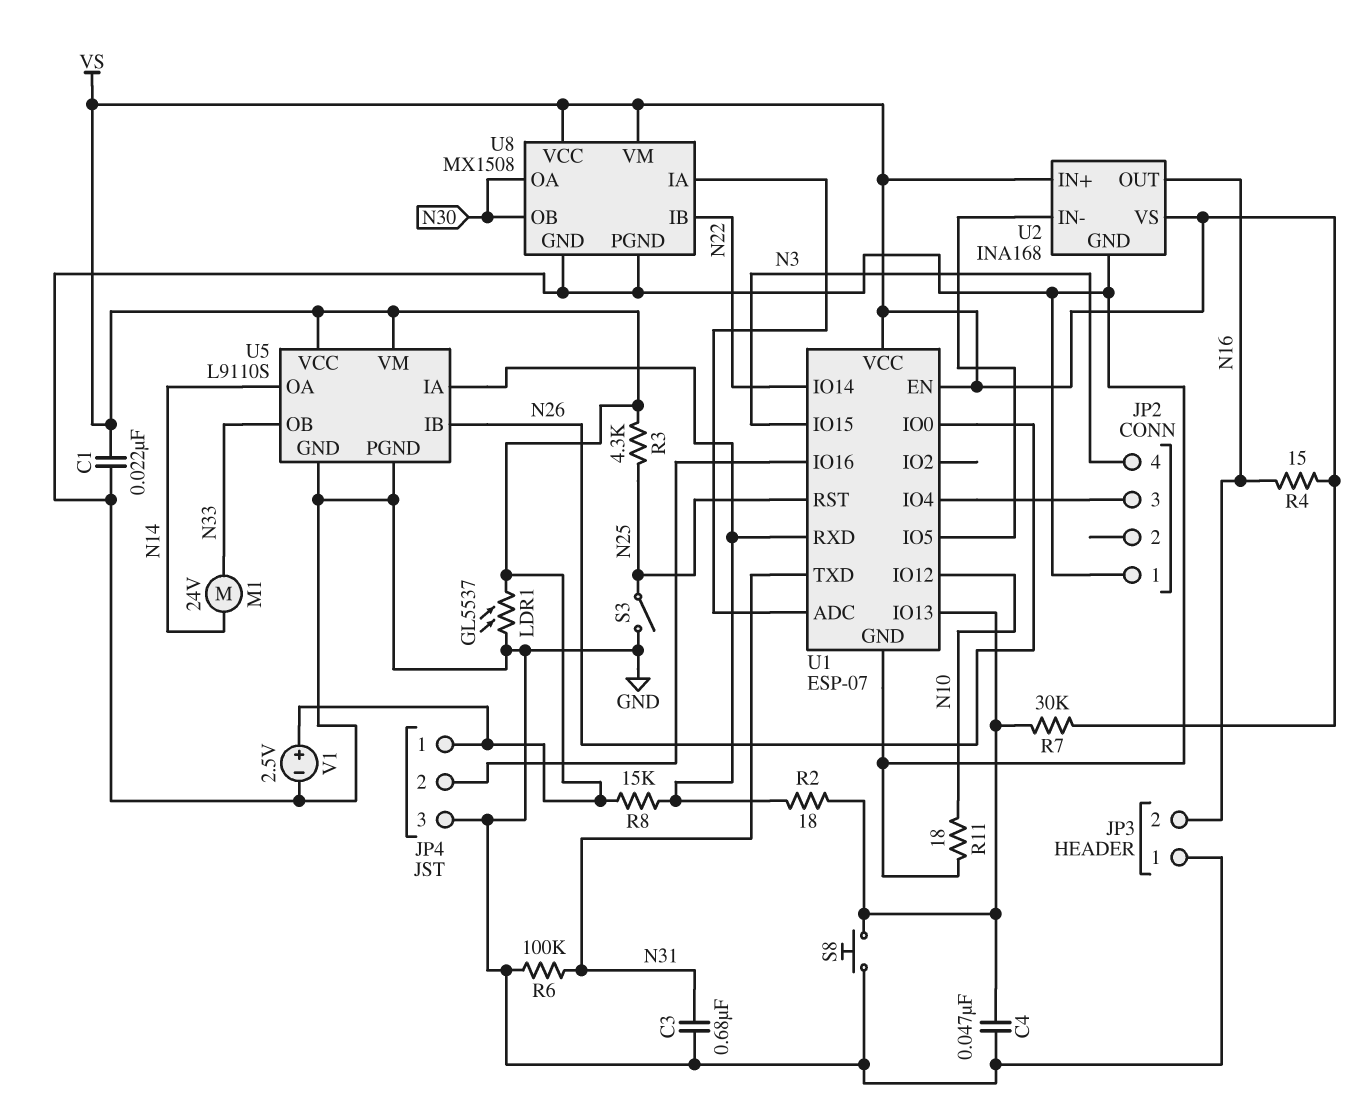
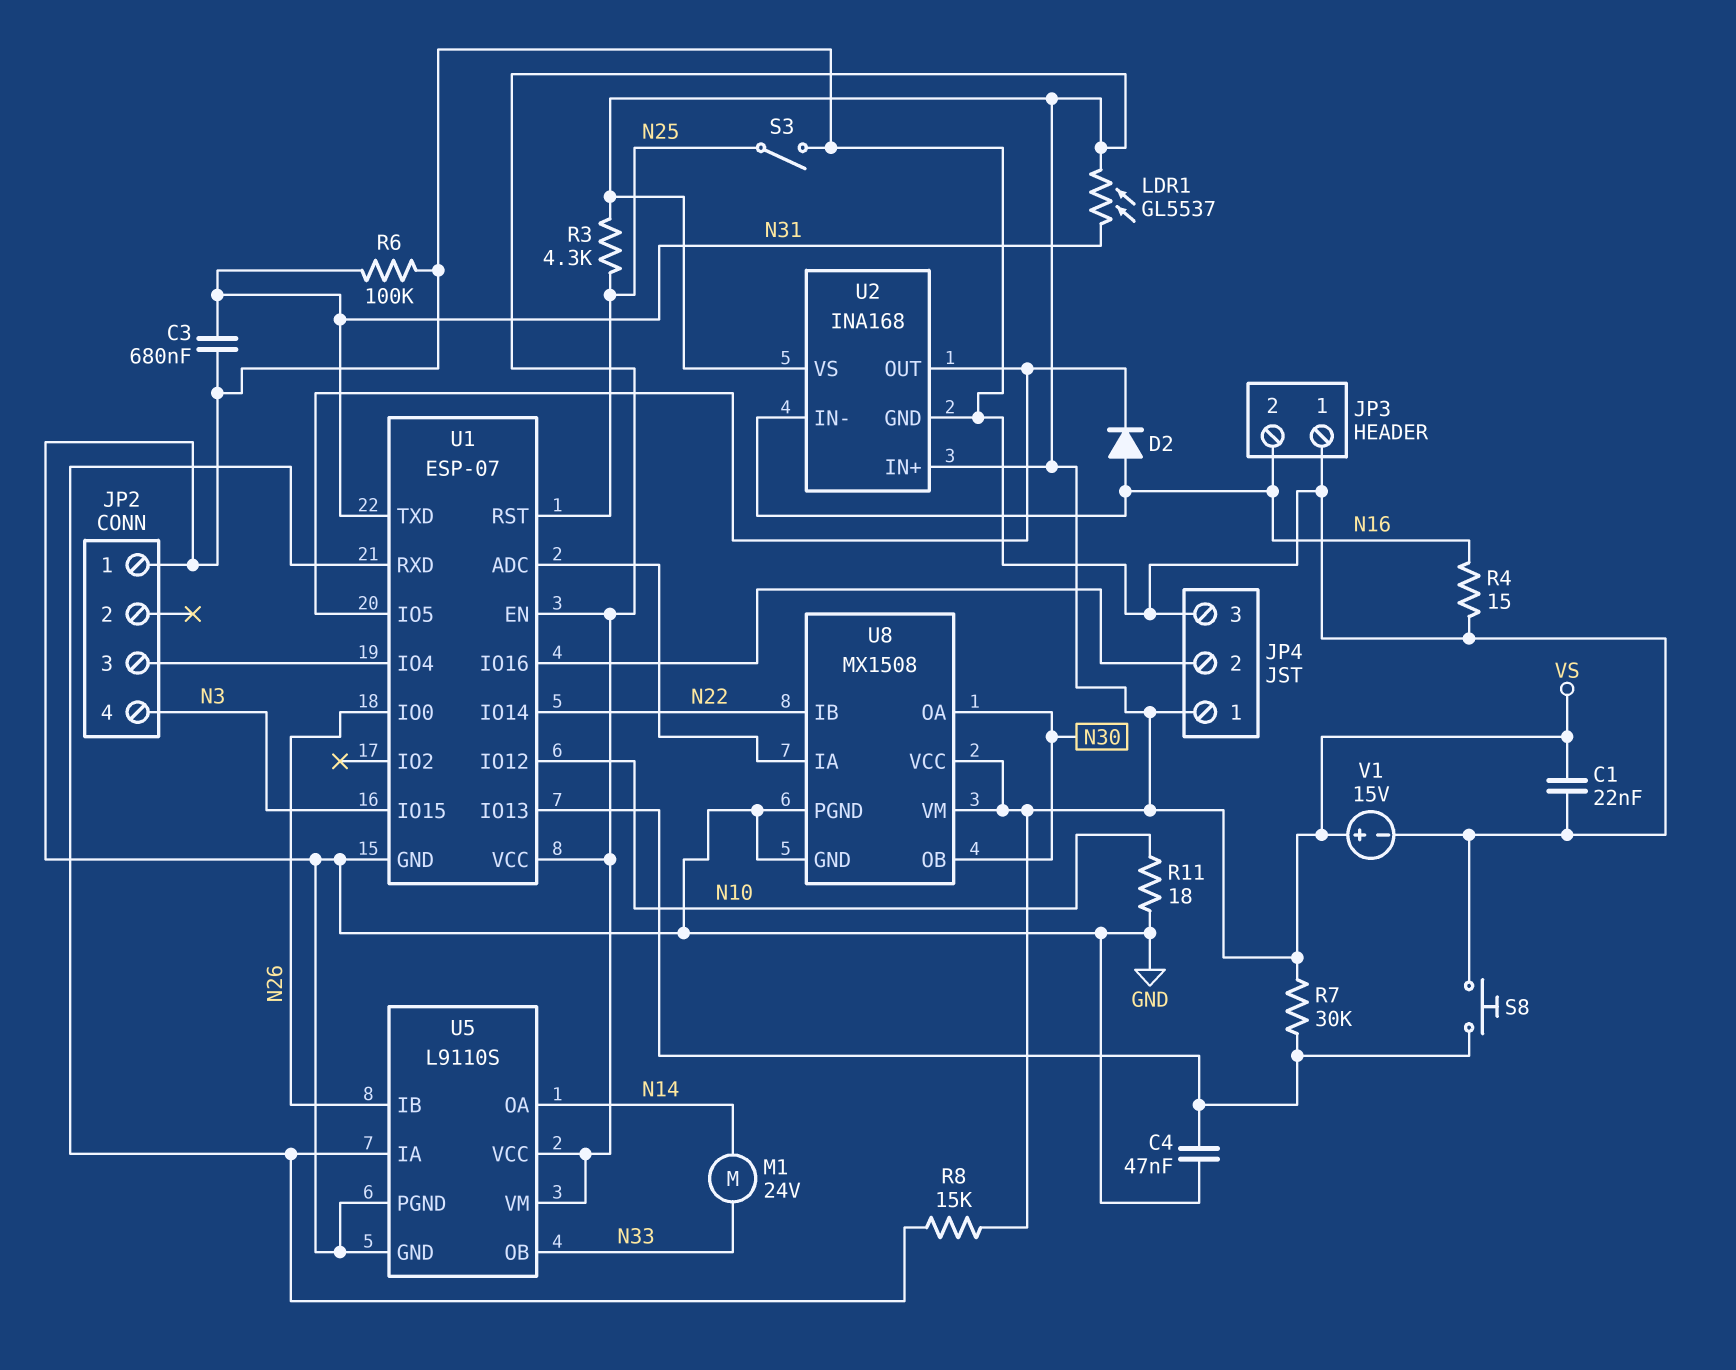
D2: none -> diode (A N16, K U1/IO5)
LDR1: GL5537 (GND, VS) -> GL5537 (N31, VS)
R2: 18 (U1/IO13, U1/RXD) -> none
R4: 15 (N16, VS) -> 15 (GND, N16)
U2 pin IN-: U1/IO5 -> N16
U2 pin OUT: N16 -> U1/IO5
V1: 2.5V (plus VS, minus GND) -> 15V (plus VS, minus GND)

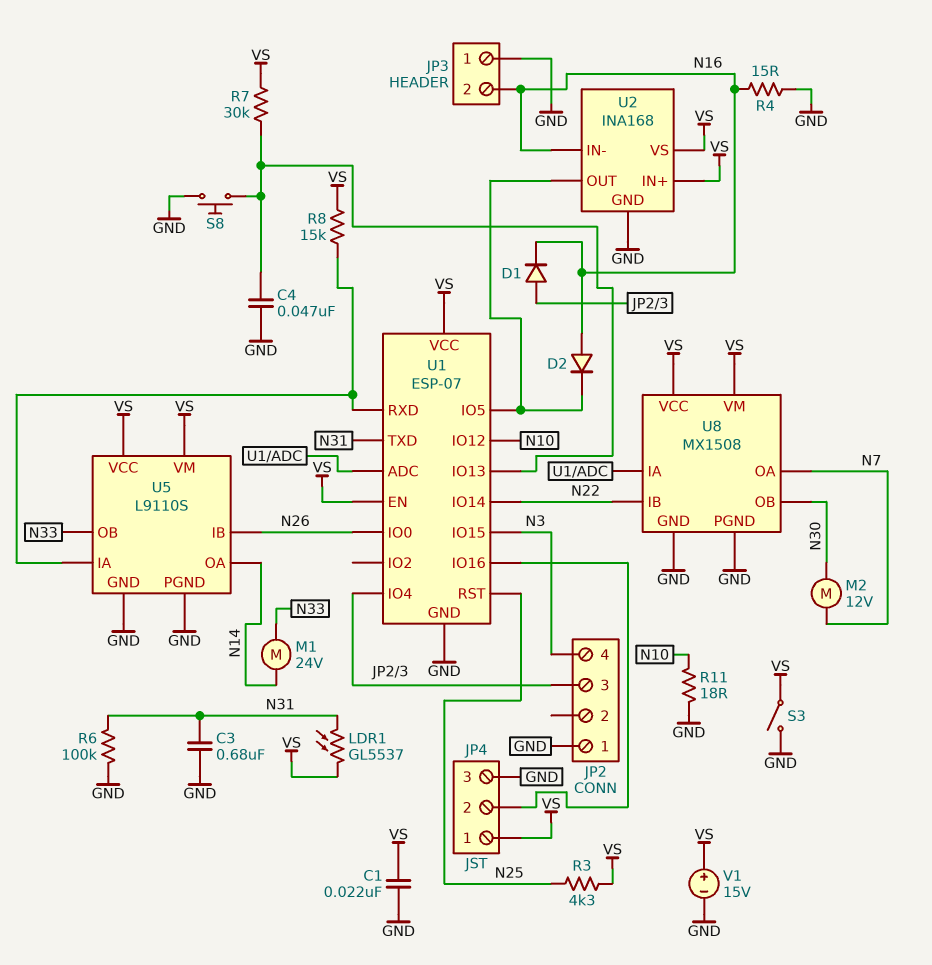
D1: none -> diode (A JP2/3, K N16)
M2: none -> motor 12V (N7, N30)
S3: switch (GND, N25) -> switch (GND, VS)
U8 pin OA: N30 -> N7

